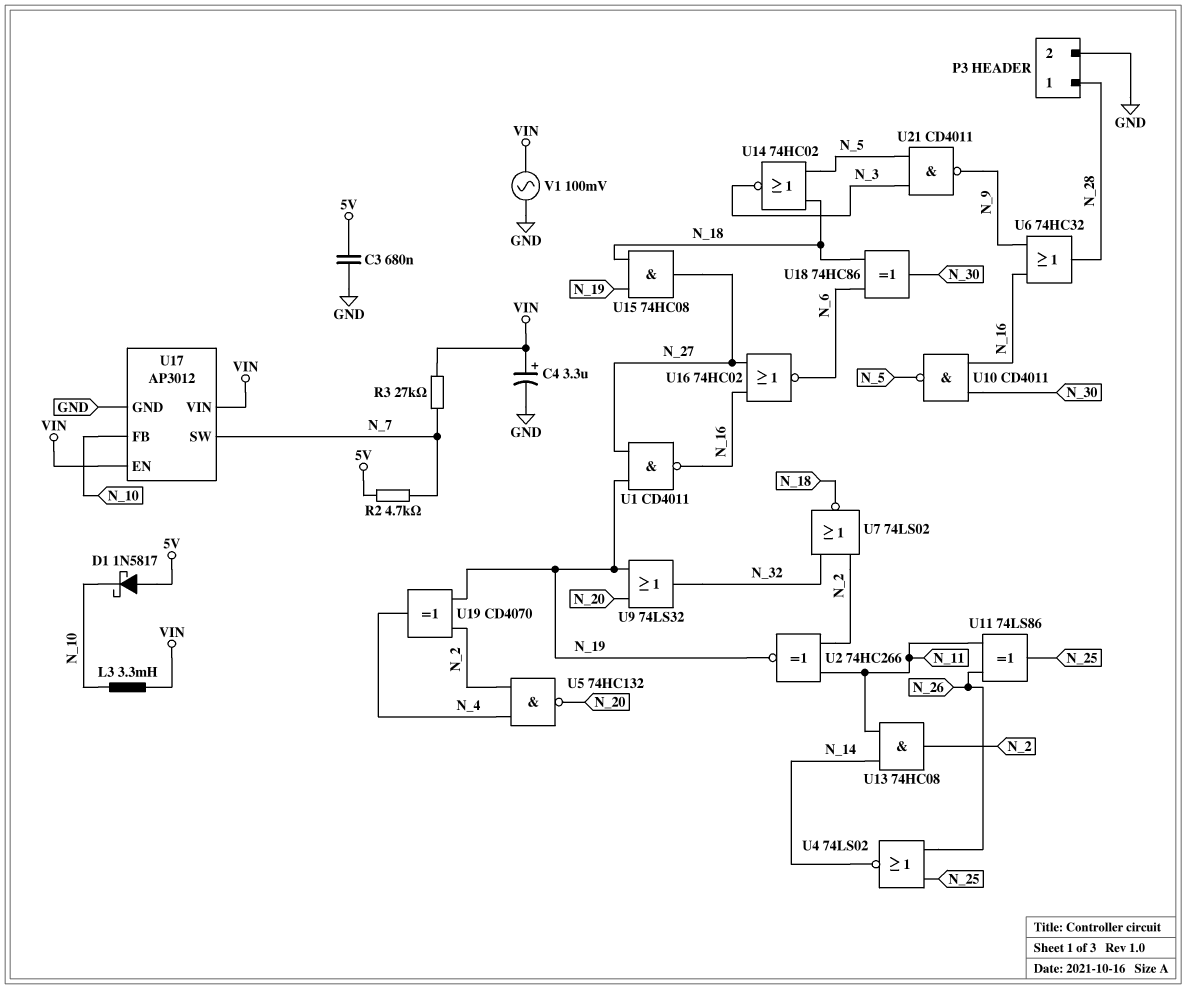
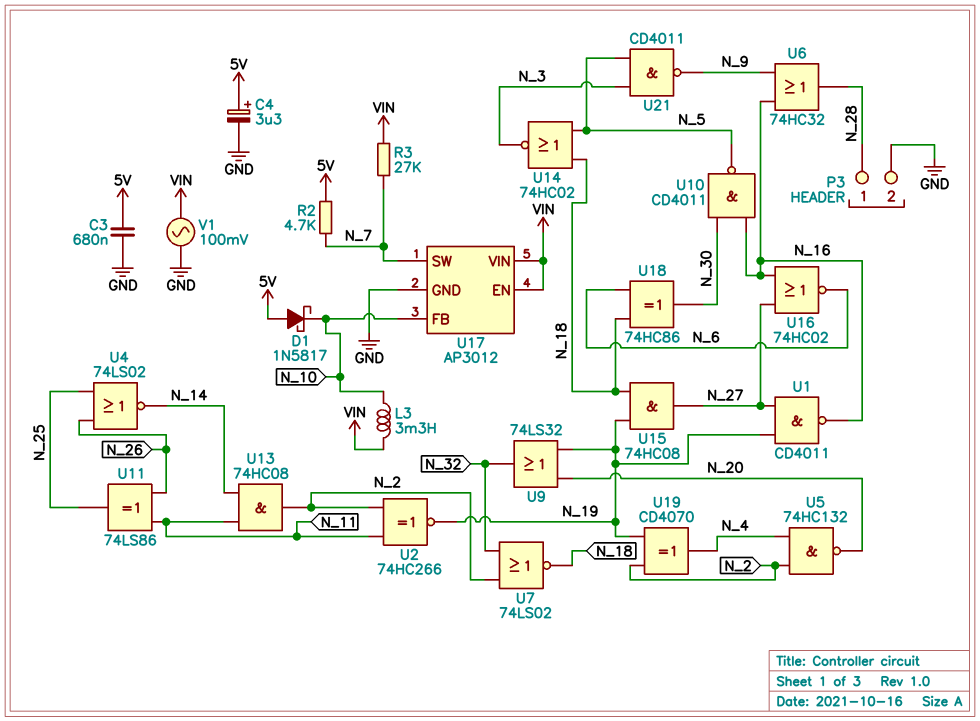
C4: 3.3uF (plus VIN, minus GND) -> 3.3uF (plus 5V, minus GND)

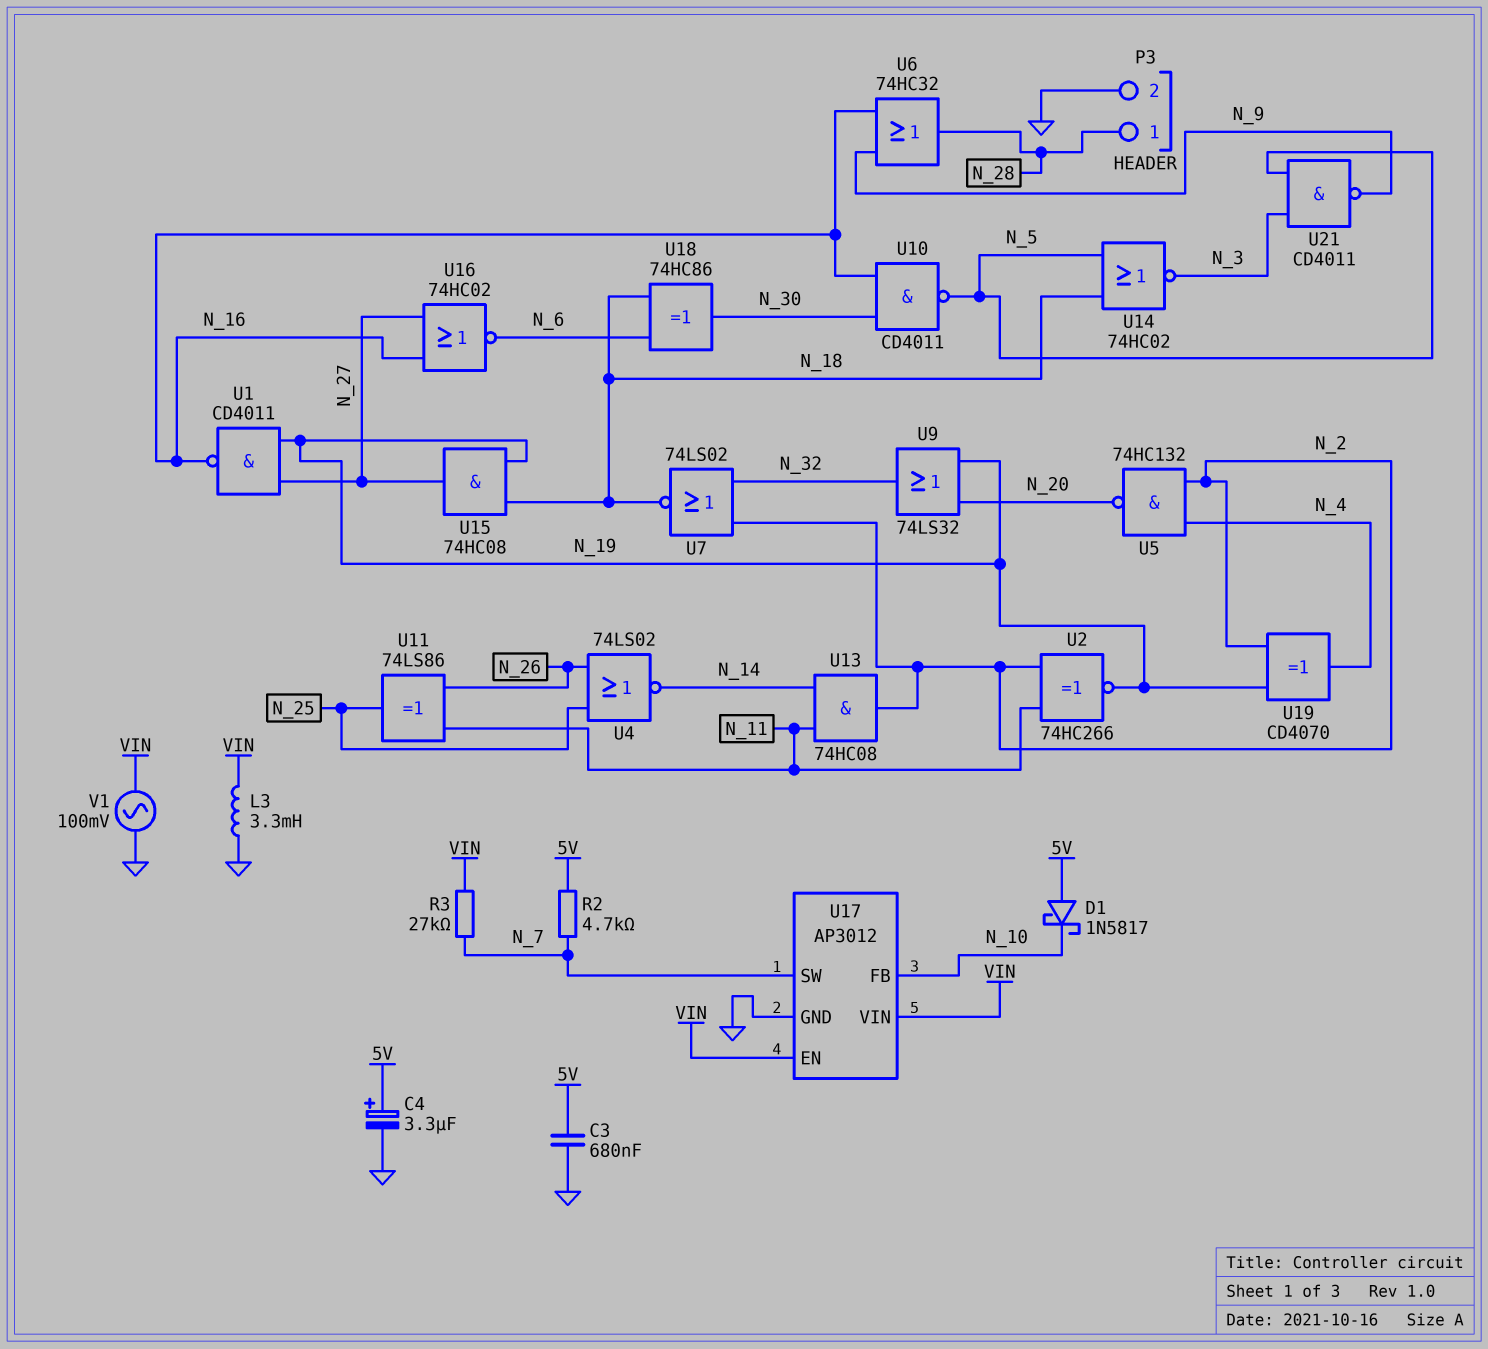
L3: 3.3mH (N_10, VIN) -> 3.3mH (GND, VIN)

